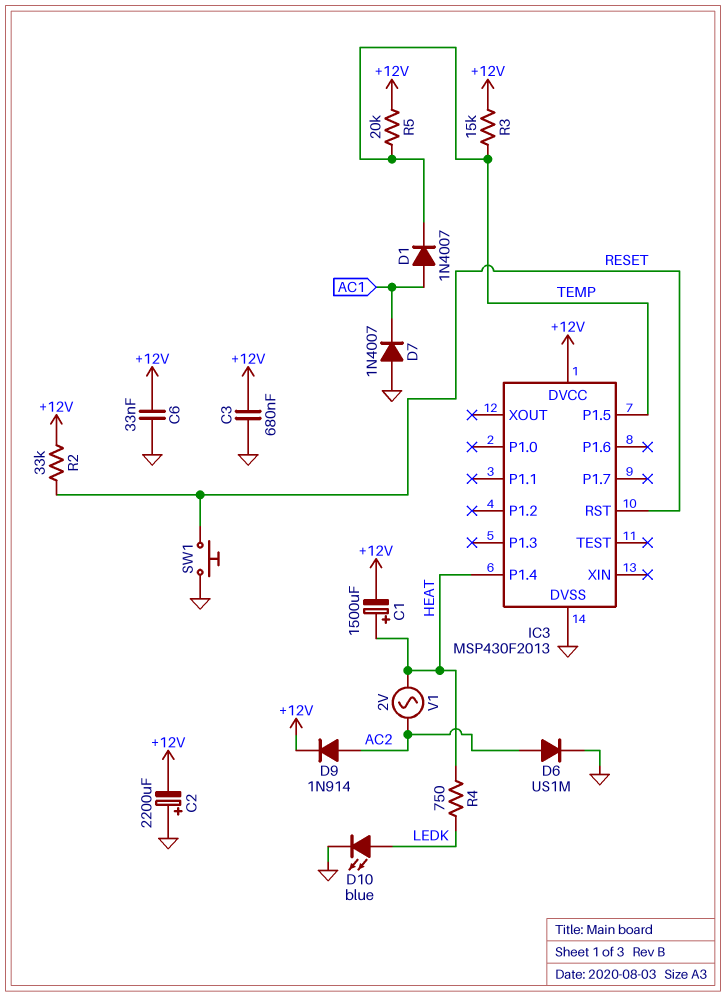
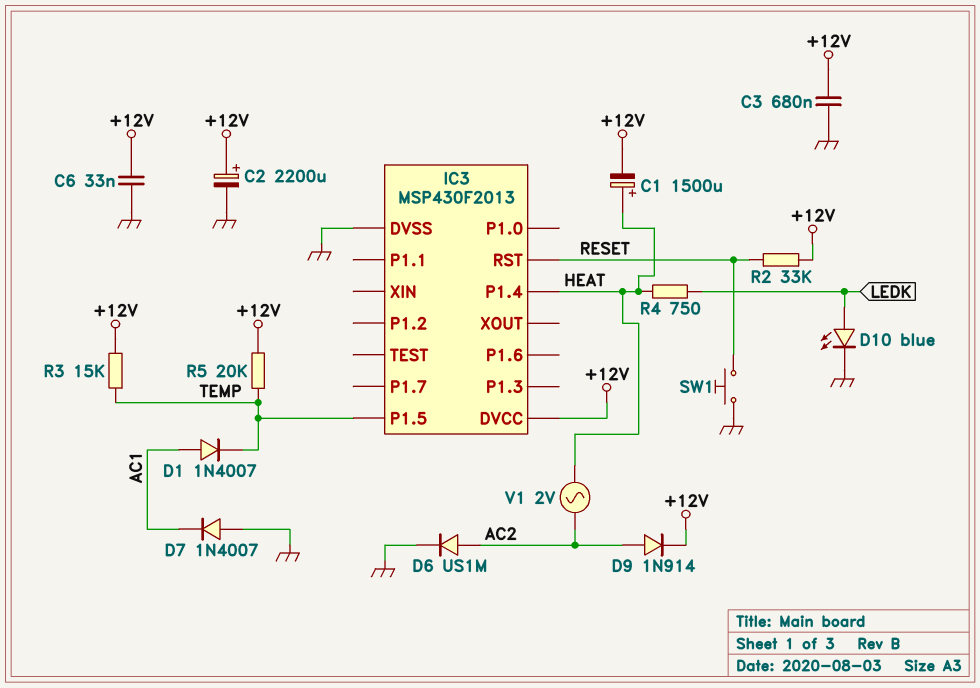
C2: 2200uF (plus GND, minus +12V) -> 2200uF (plus +12V, minus GND)

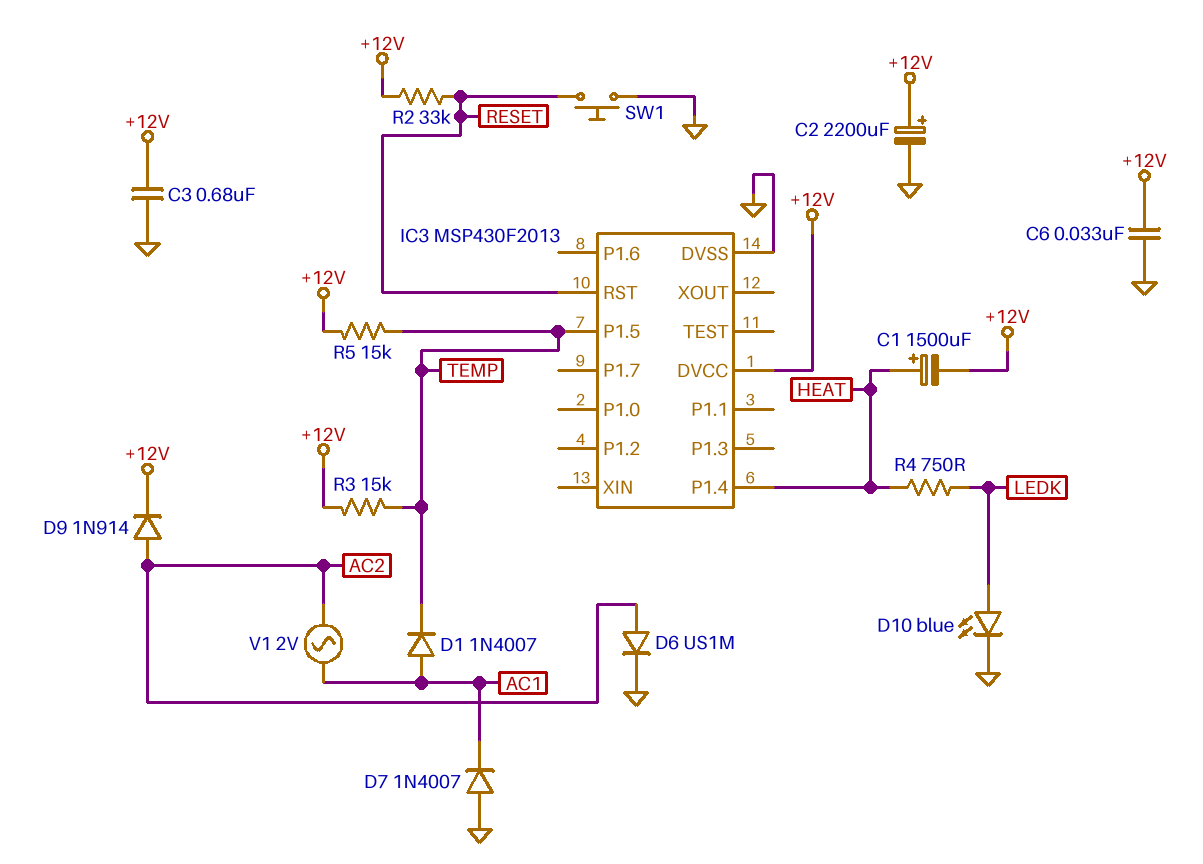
R5: 20k (+12V, TEMP) -> 15k (+12V, TEMP)
V1: AC 2V (AC2, HEAT) -> AC 2V (AC1, AC2)

